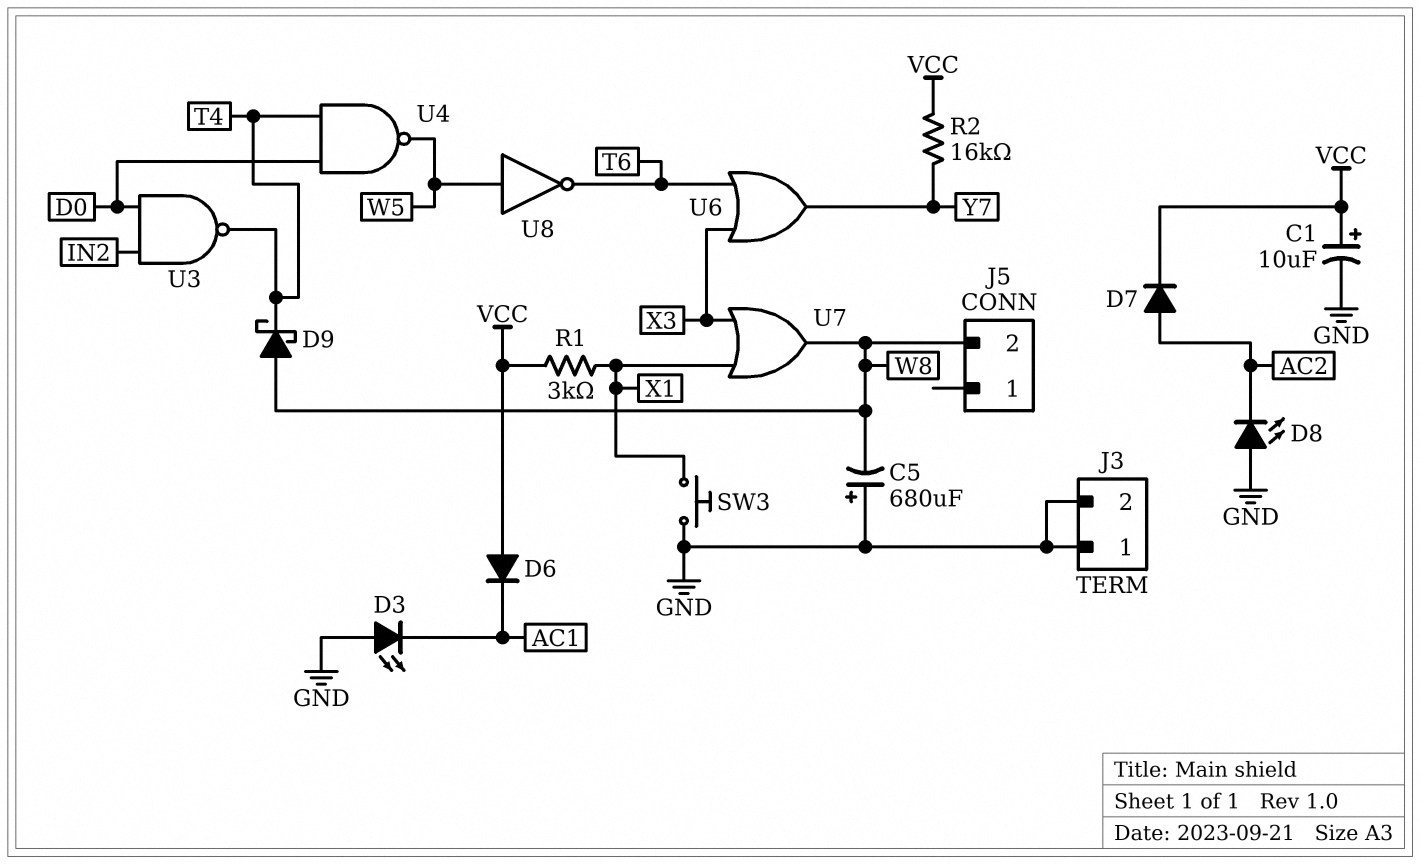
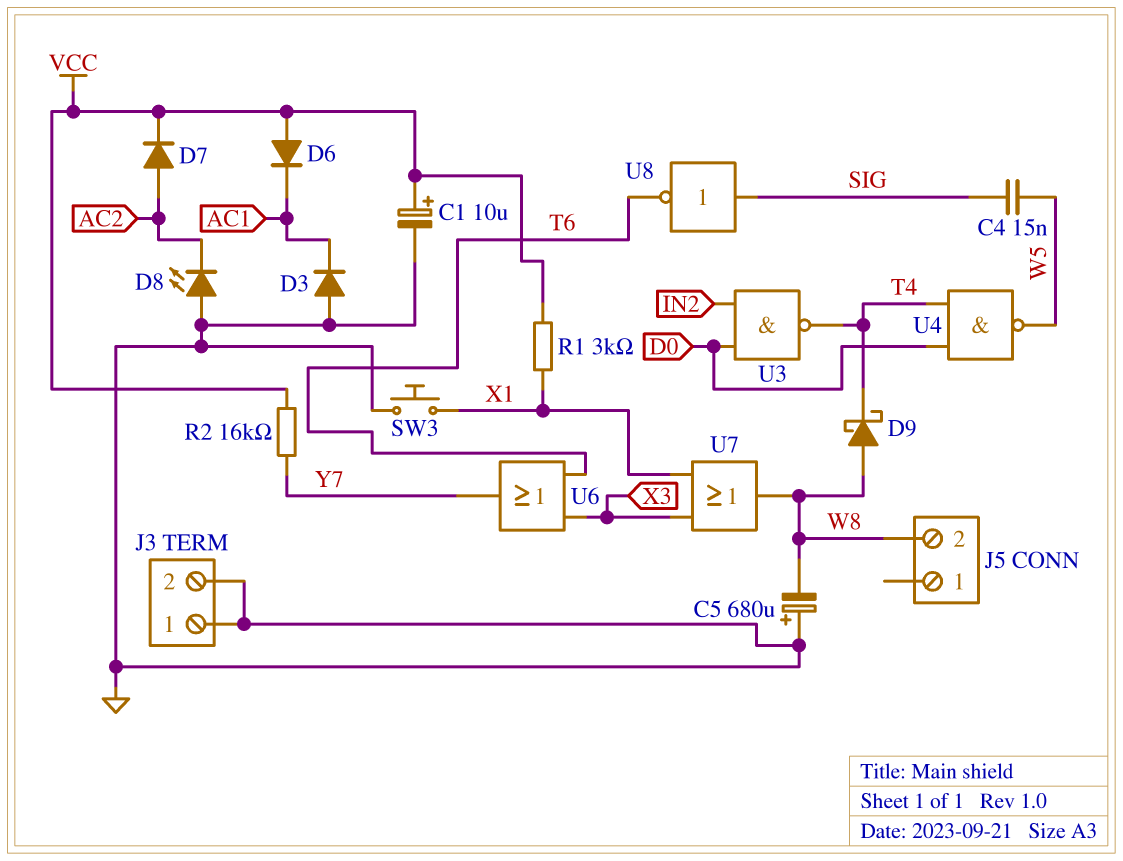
C4: none -> 15nF (SIG, W5)
D3: LED (A GND, K AC1) -> diode (A GND, K AC1)
U8: NOT (in W5, out T6) -> NOT (in SIG, out T6)

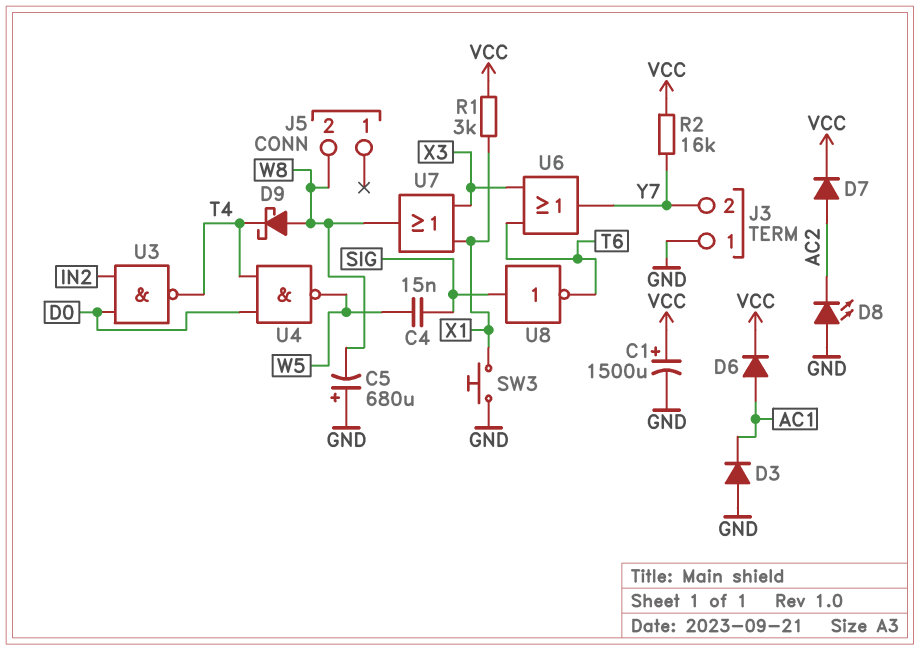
C1: 10uF (plus VCC, minus GND) -> 1500uF (plus VCC, minus GND)
D6: diode (A VCC, K AC1) -> diode (A AC1, K VCC)
J3 pin 2: GND -> Y7

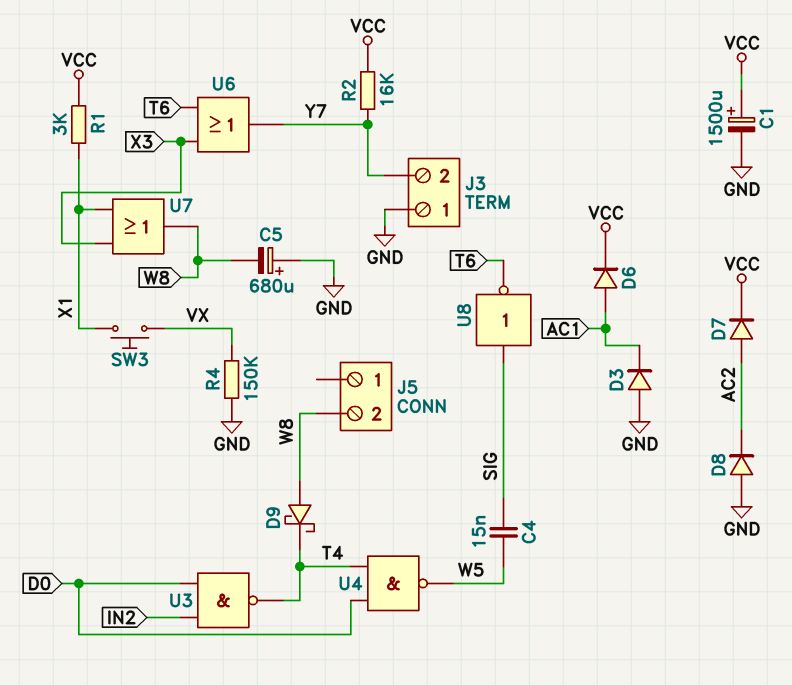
D8: LED (A GND, K AC2) -> diode (A GND, K AC2)
R4: none -> 150k (GND, VX)
SW3: button (GND, X1) -> button (VX, X1)

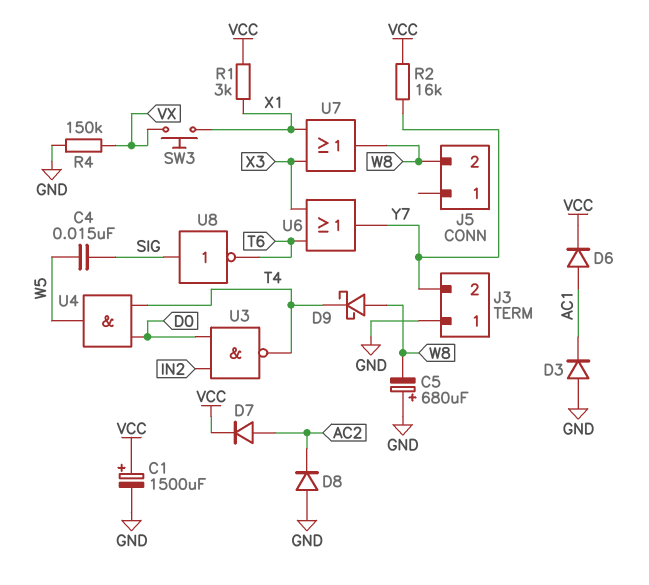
U4: NAND (in D0, in T4, out W5) -> AND (in D0, in T4, out W5)

